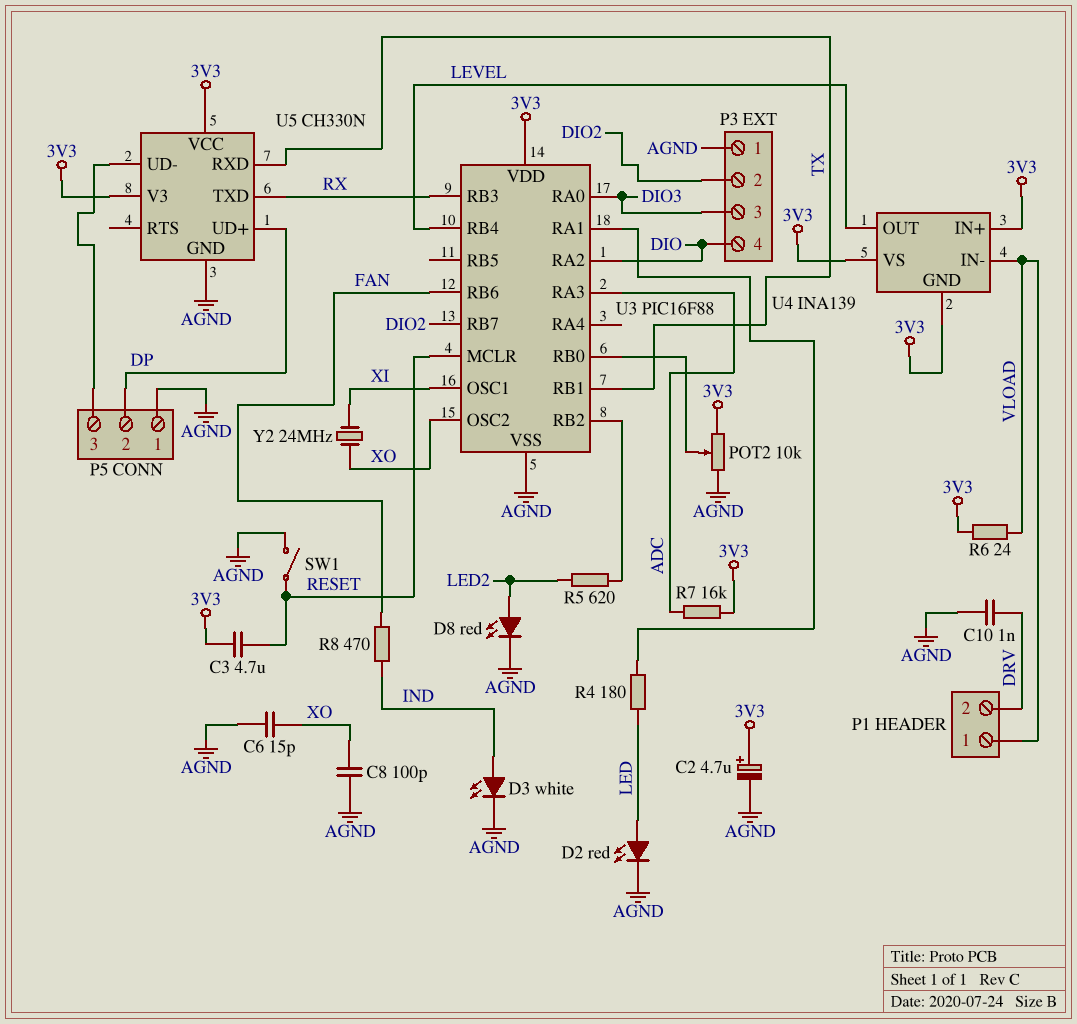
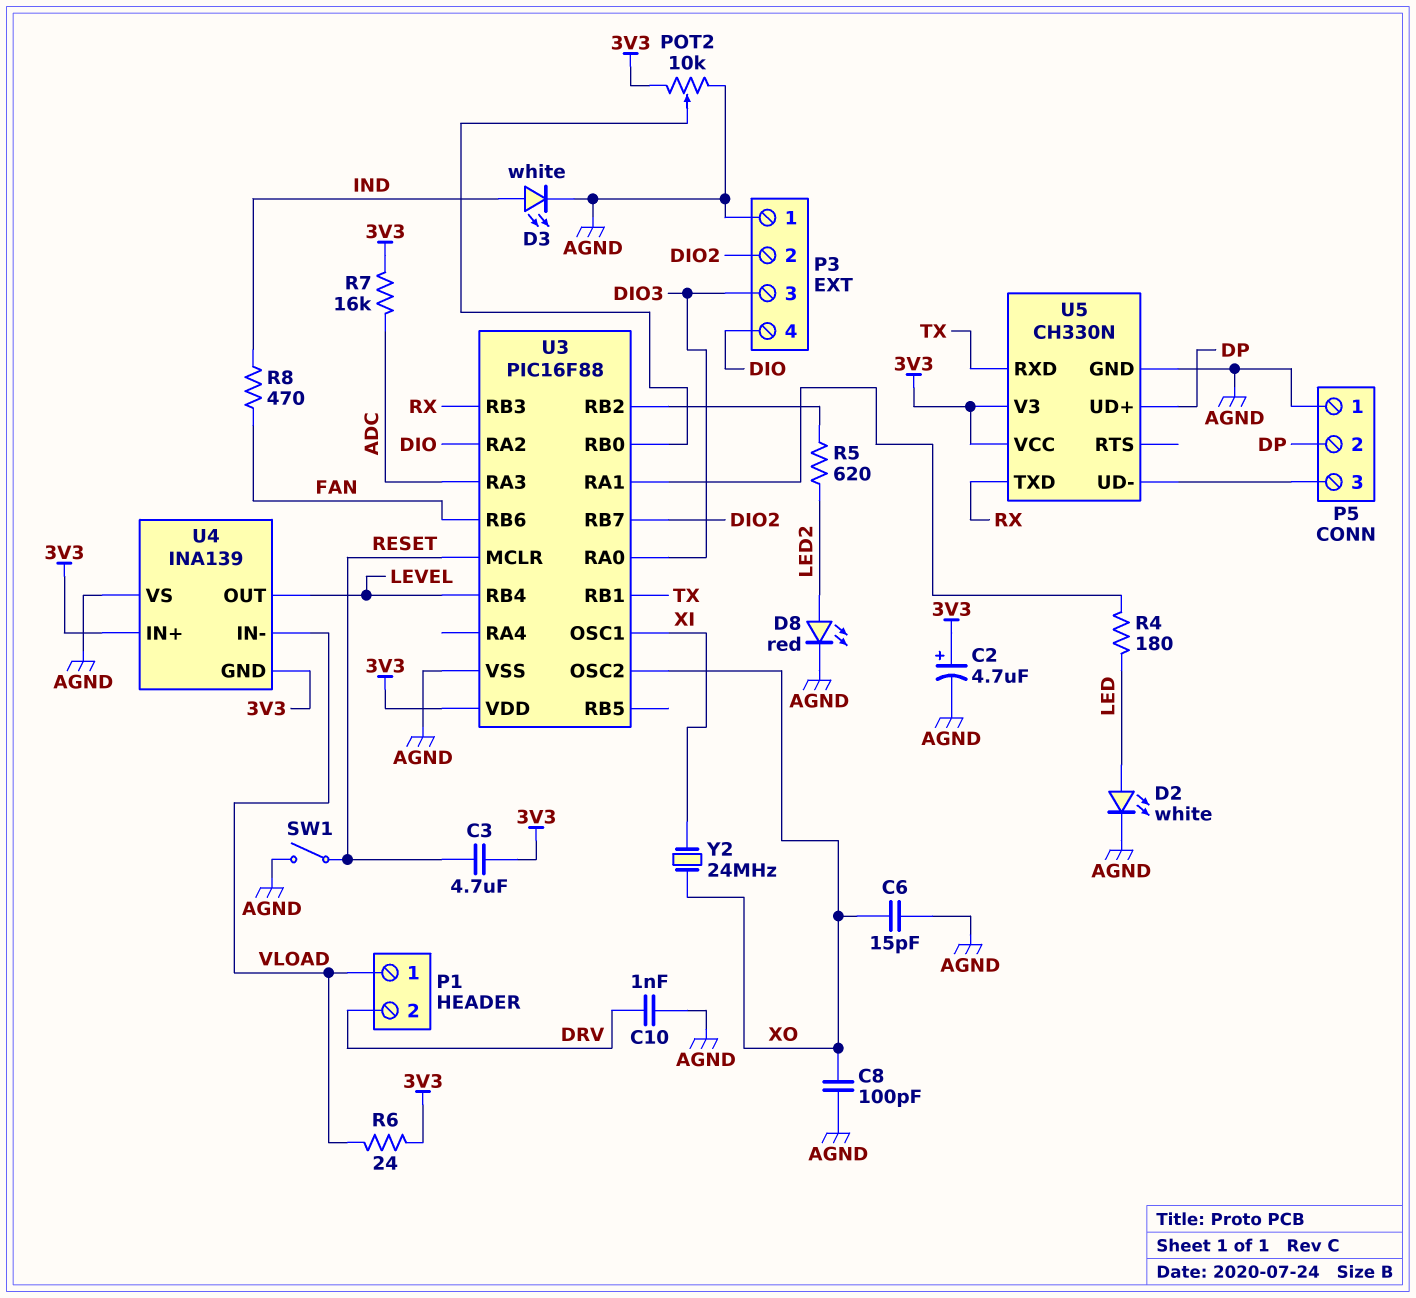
D2: LED red (A LED, K AGND) -> LED white (A LED, K AGND)
U4 pin VS: 3V3 -> AGND

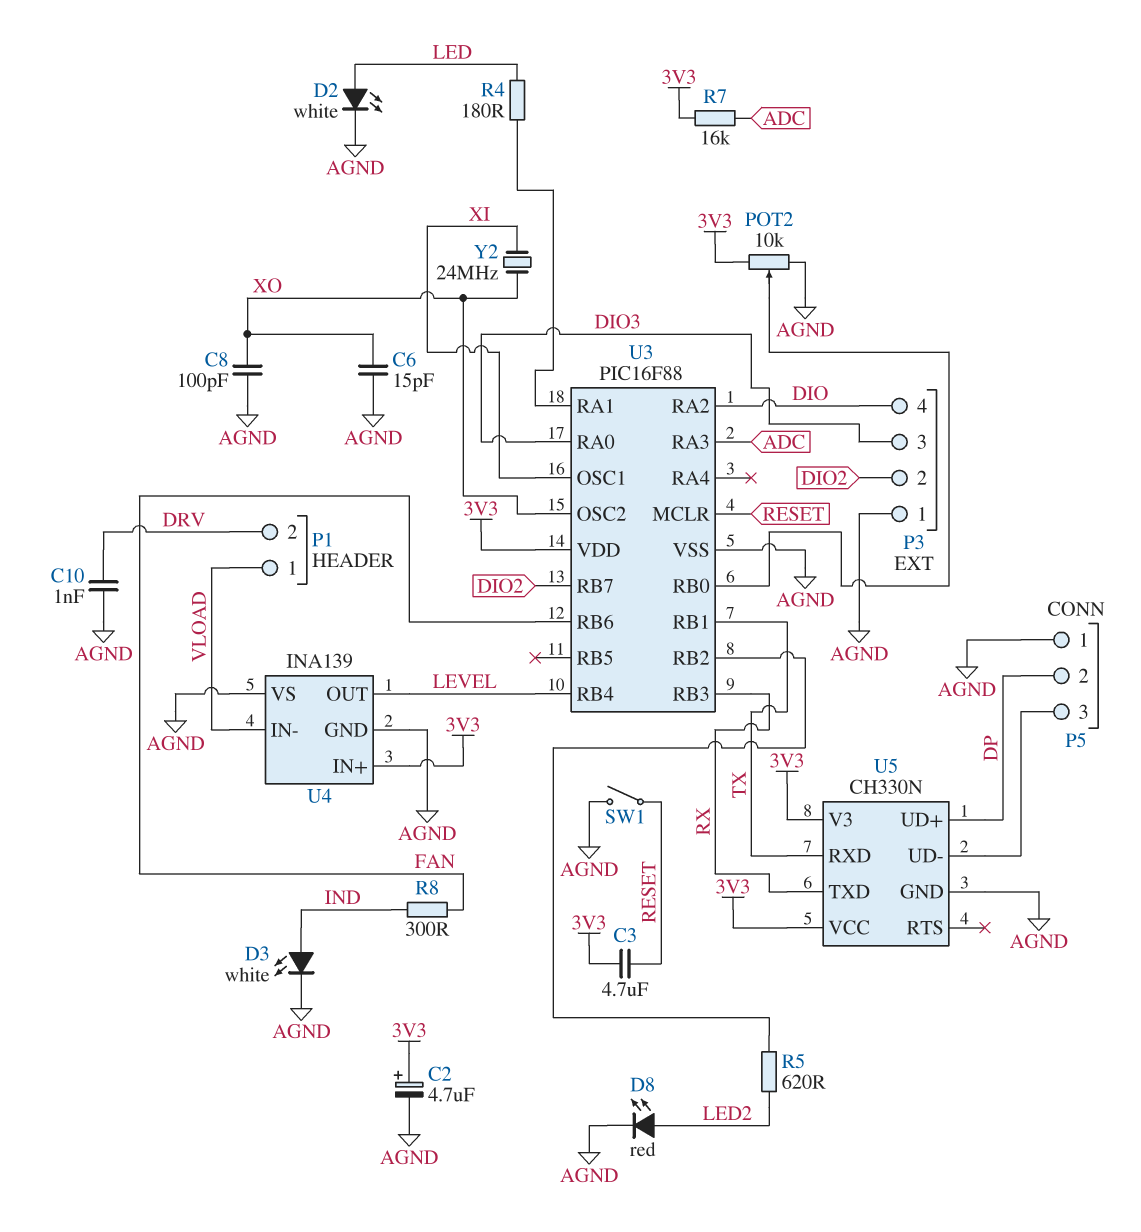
R6: 24 (3V3, VLOAD) -> none
R8: 470 (FAN, IND) -> 300 (FAN, IND)
U4 pin GND: 3V3 -> AGND

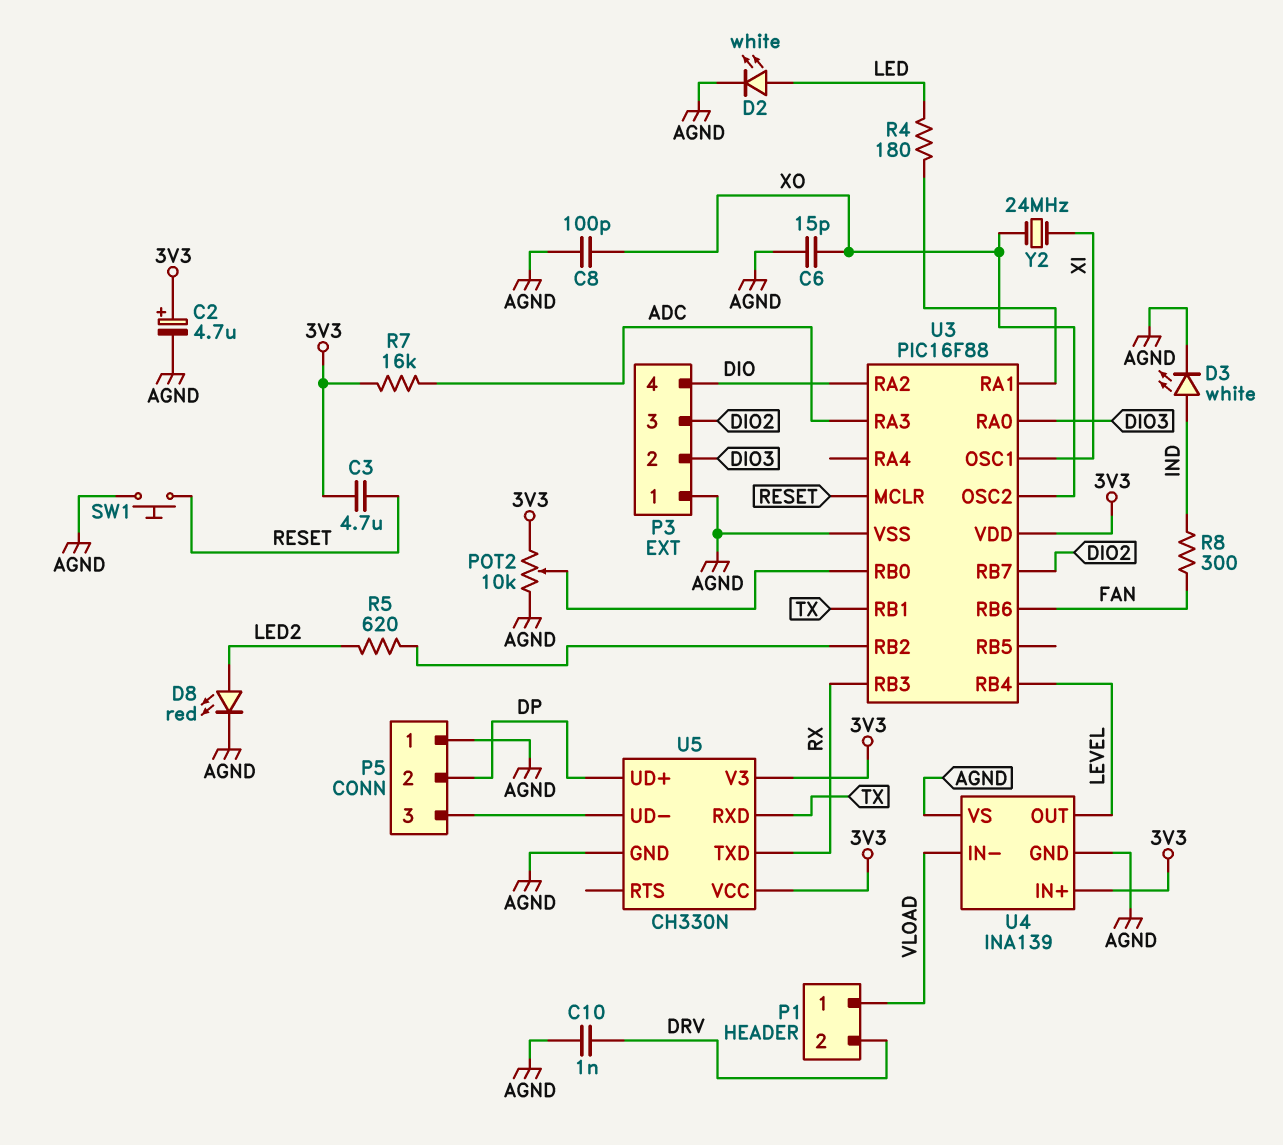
P3 pin 2: DIO2 -> DIO3
P3 pin 3: DIO3 -> DIO2
SW1: switch (AGND, RESET) -> button (AGND, RESET)

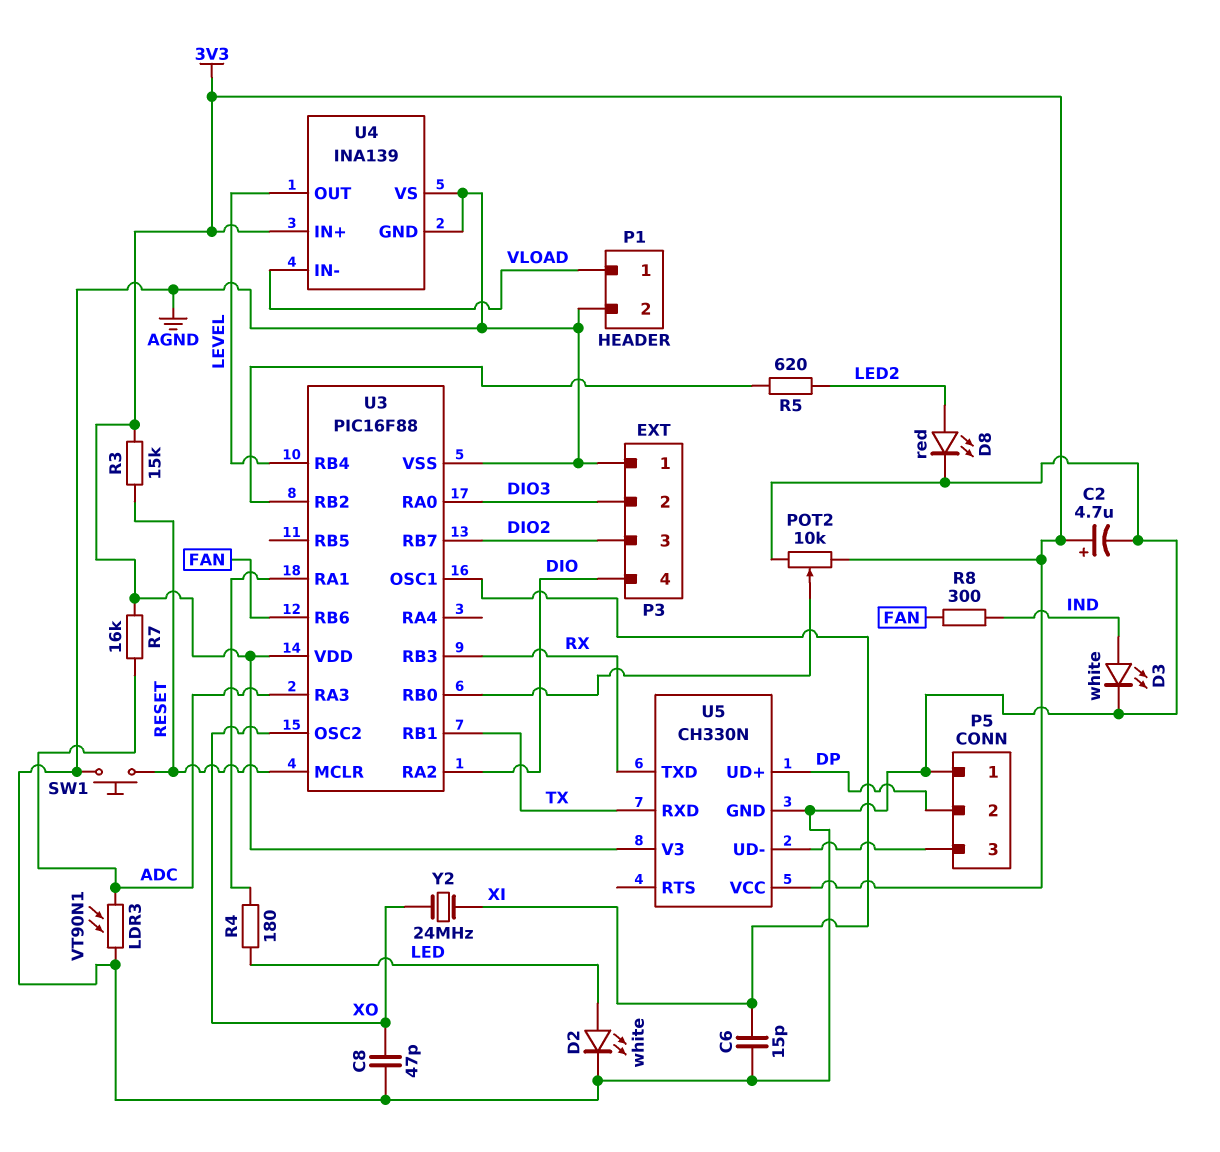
C3: 4.7uF (3V3, RESET) -> none
C6: 15pF (AGND, XO) -> 15pF (AGND, XI)
C8: 100pF (AGND, XO) -> 47pF (AGND, XO)
C10: 1nF (AGND, DRV) -> none
LDR3: none -> VT90N1 (ADC, AGND)
P1 pin 2: DRV -> AGND
R3: none -> 15k (3V3, RESET)

